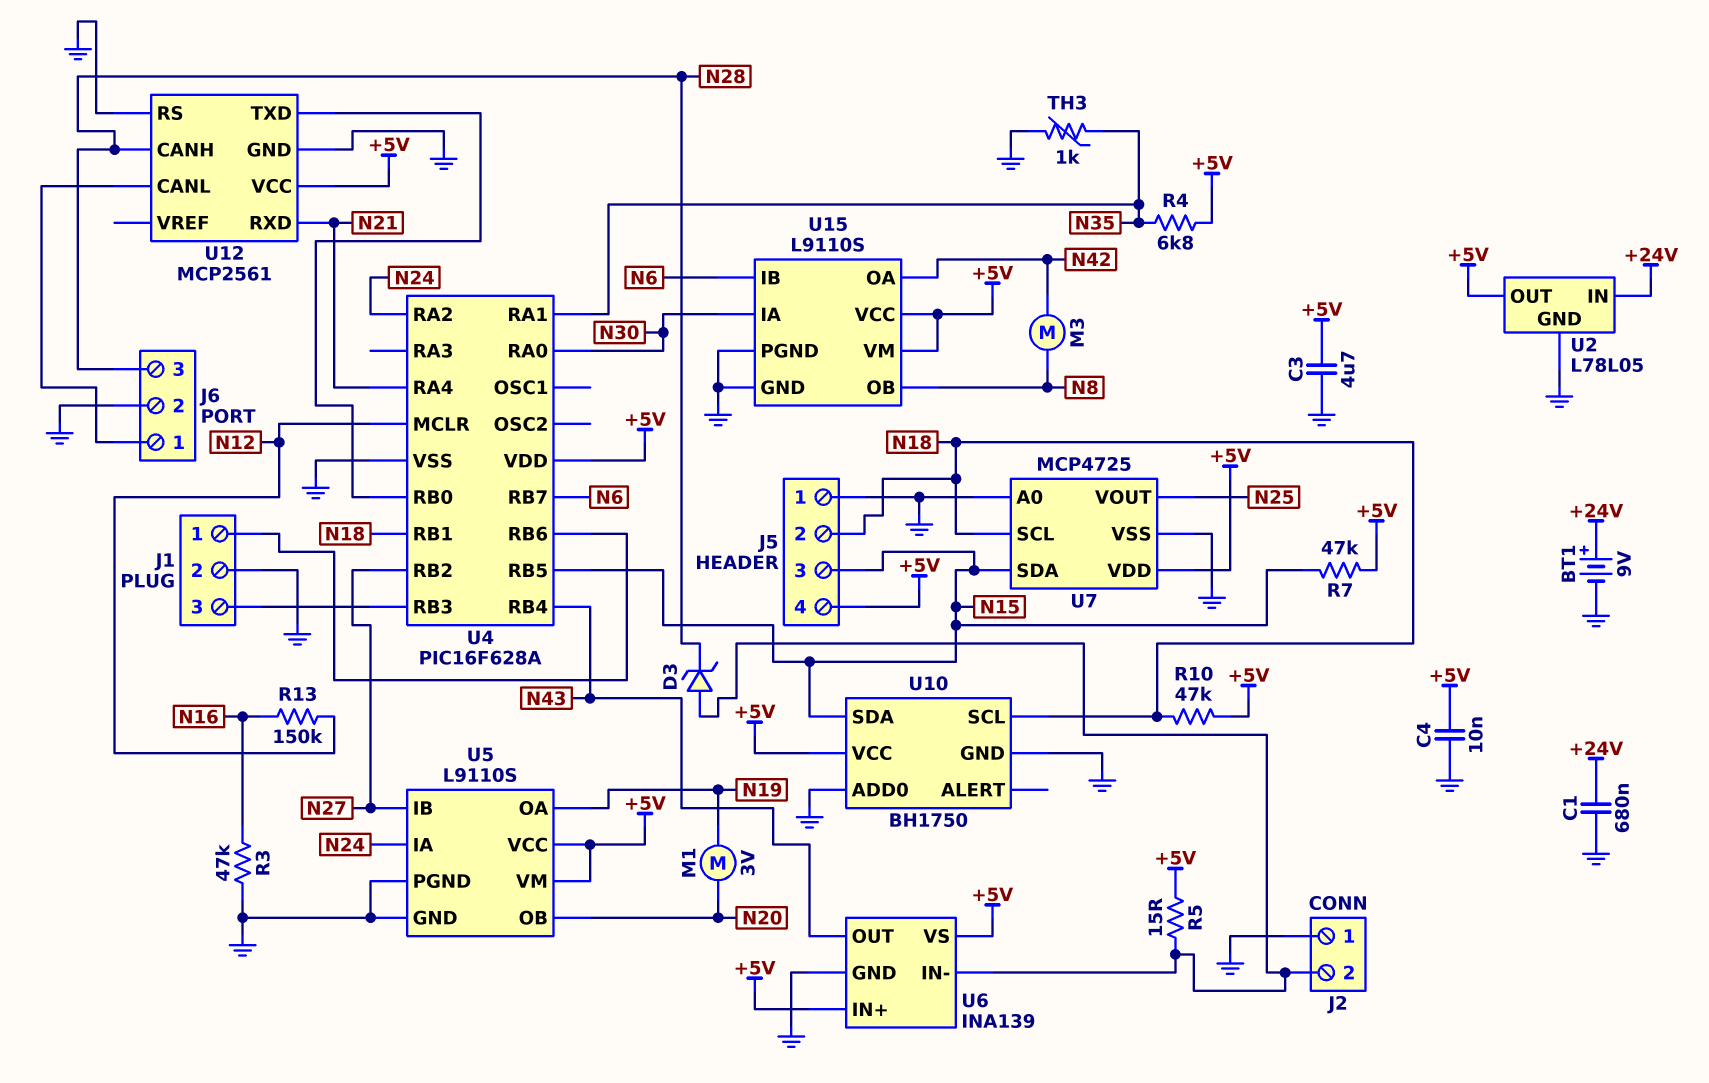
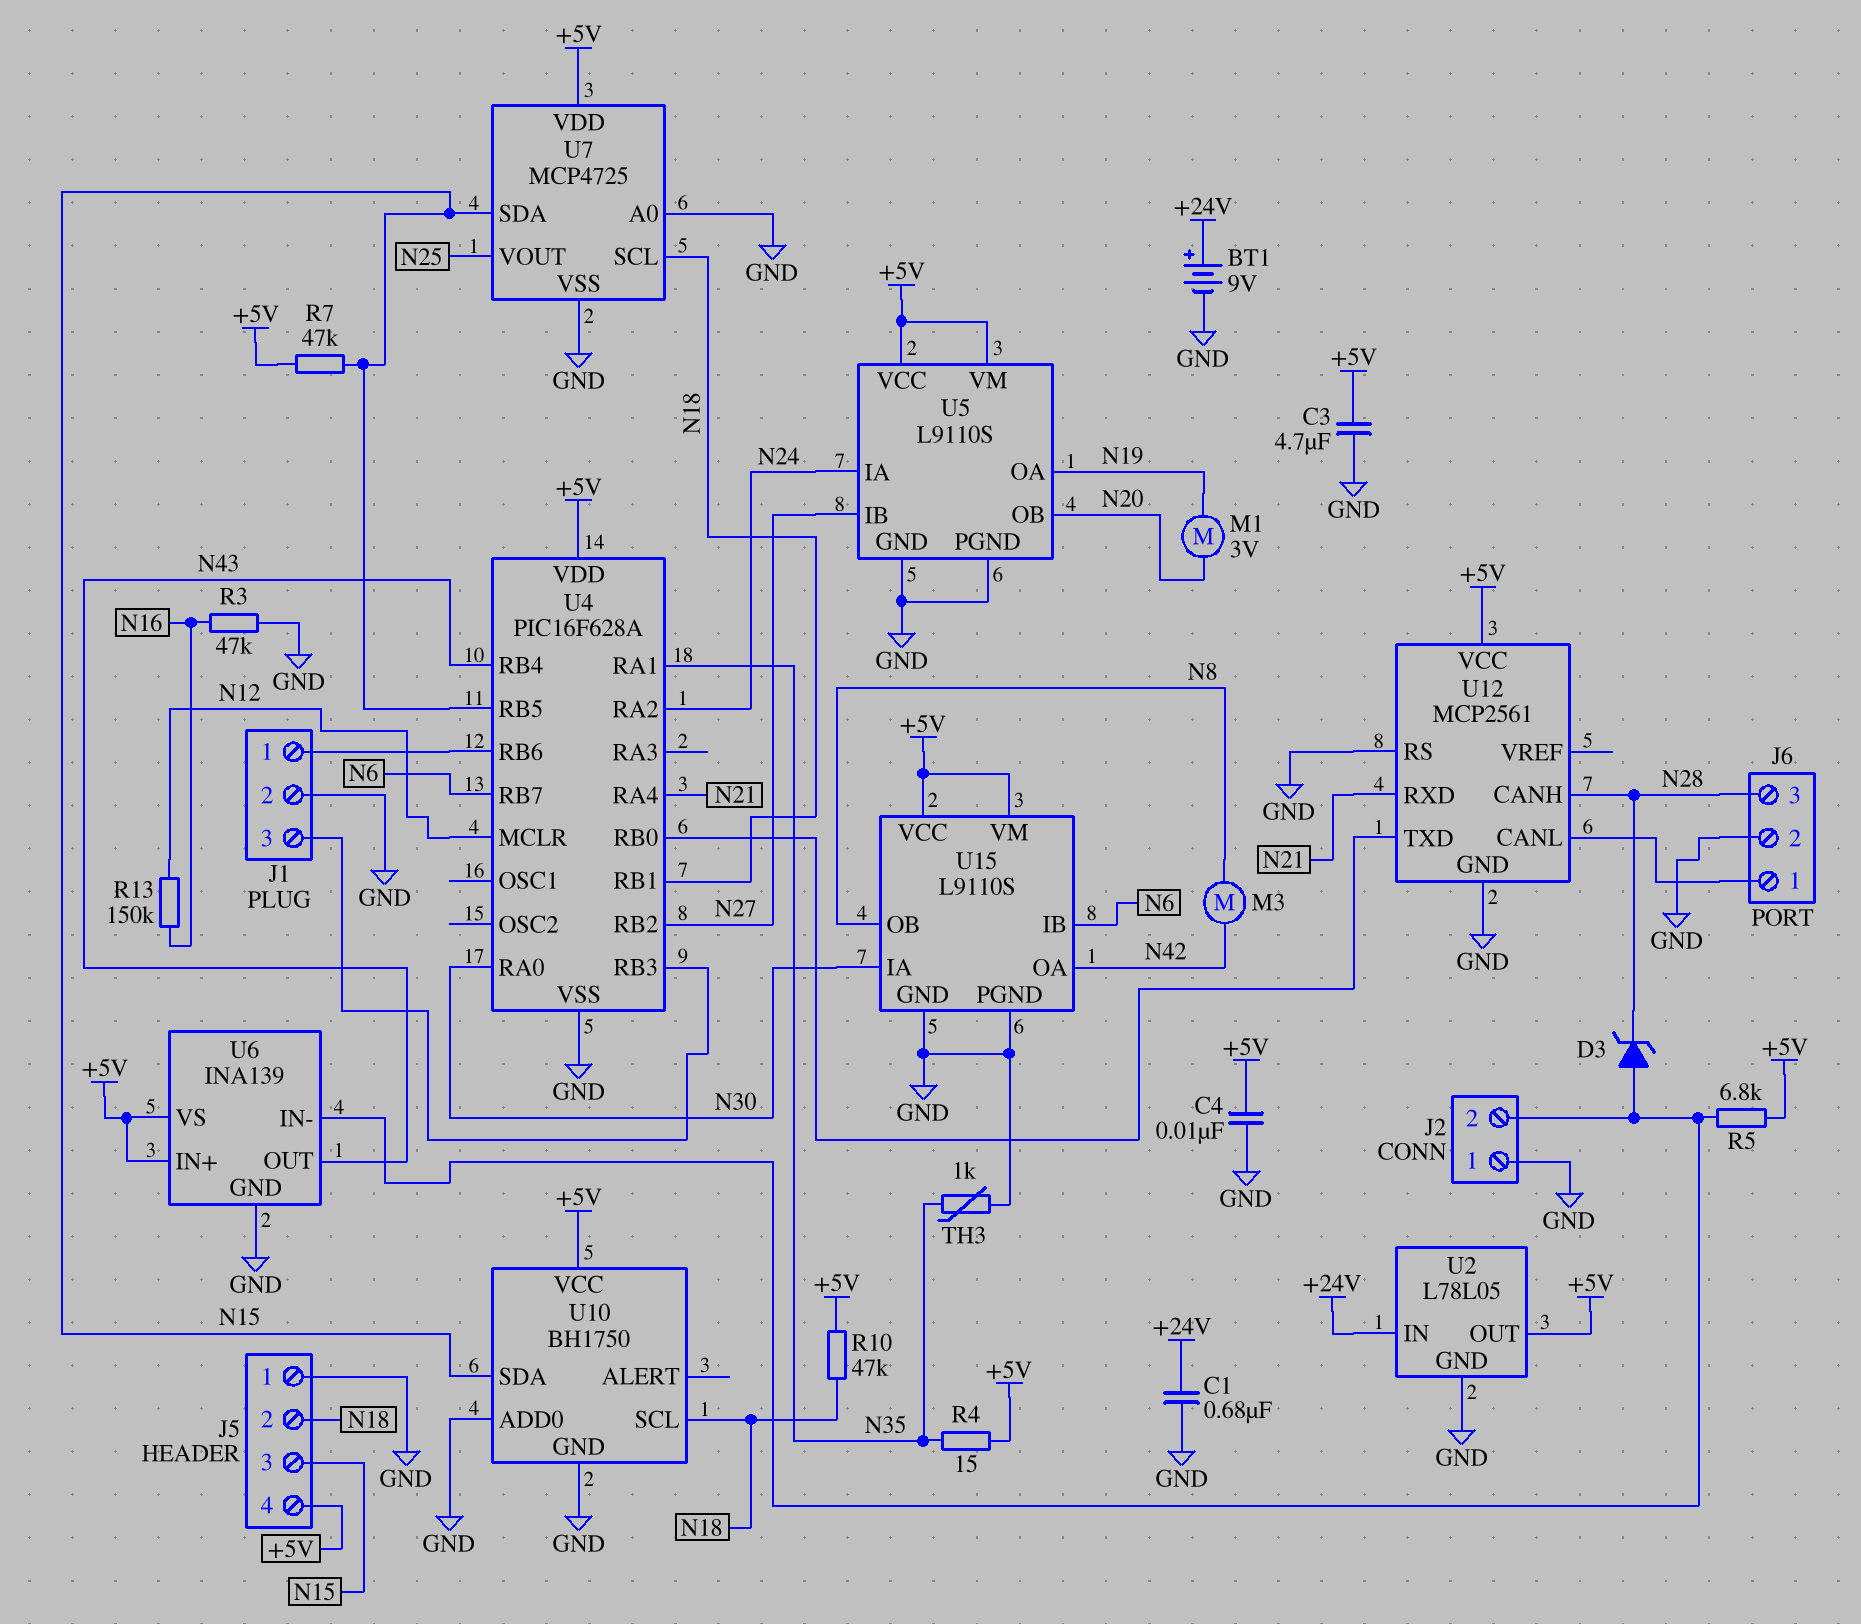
R4: 6.8k (+5V, N35) -> 15 (+5V, N35)
R5: 15 (+5V, J2/2) -> 6.8k (+5V, J2/2)

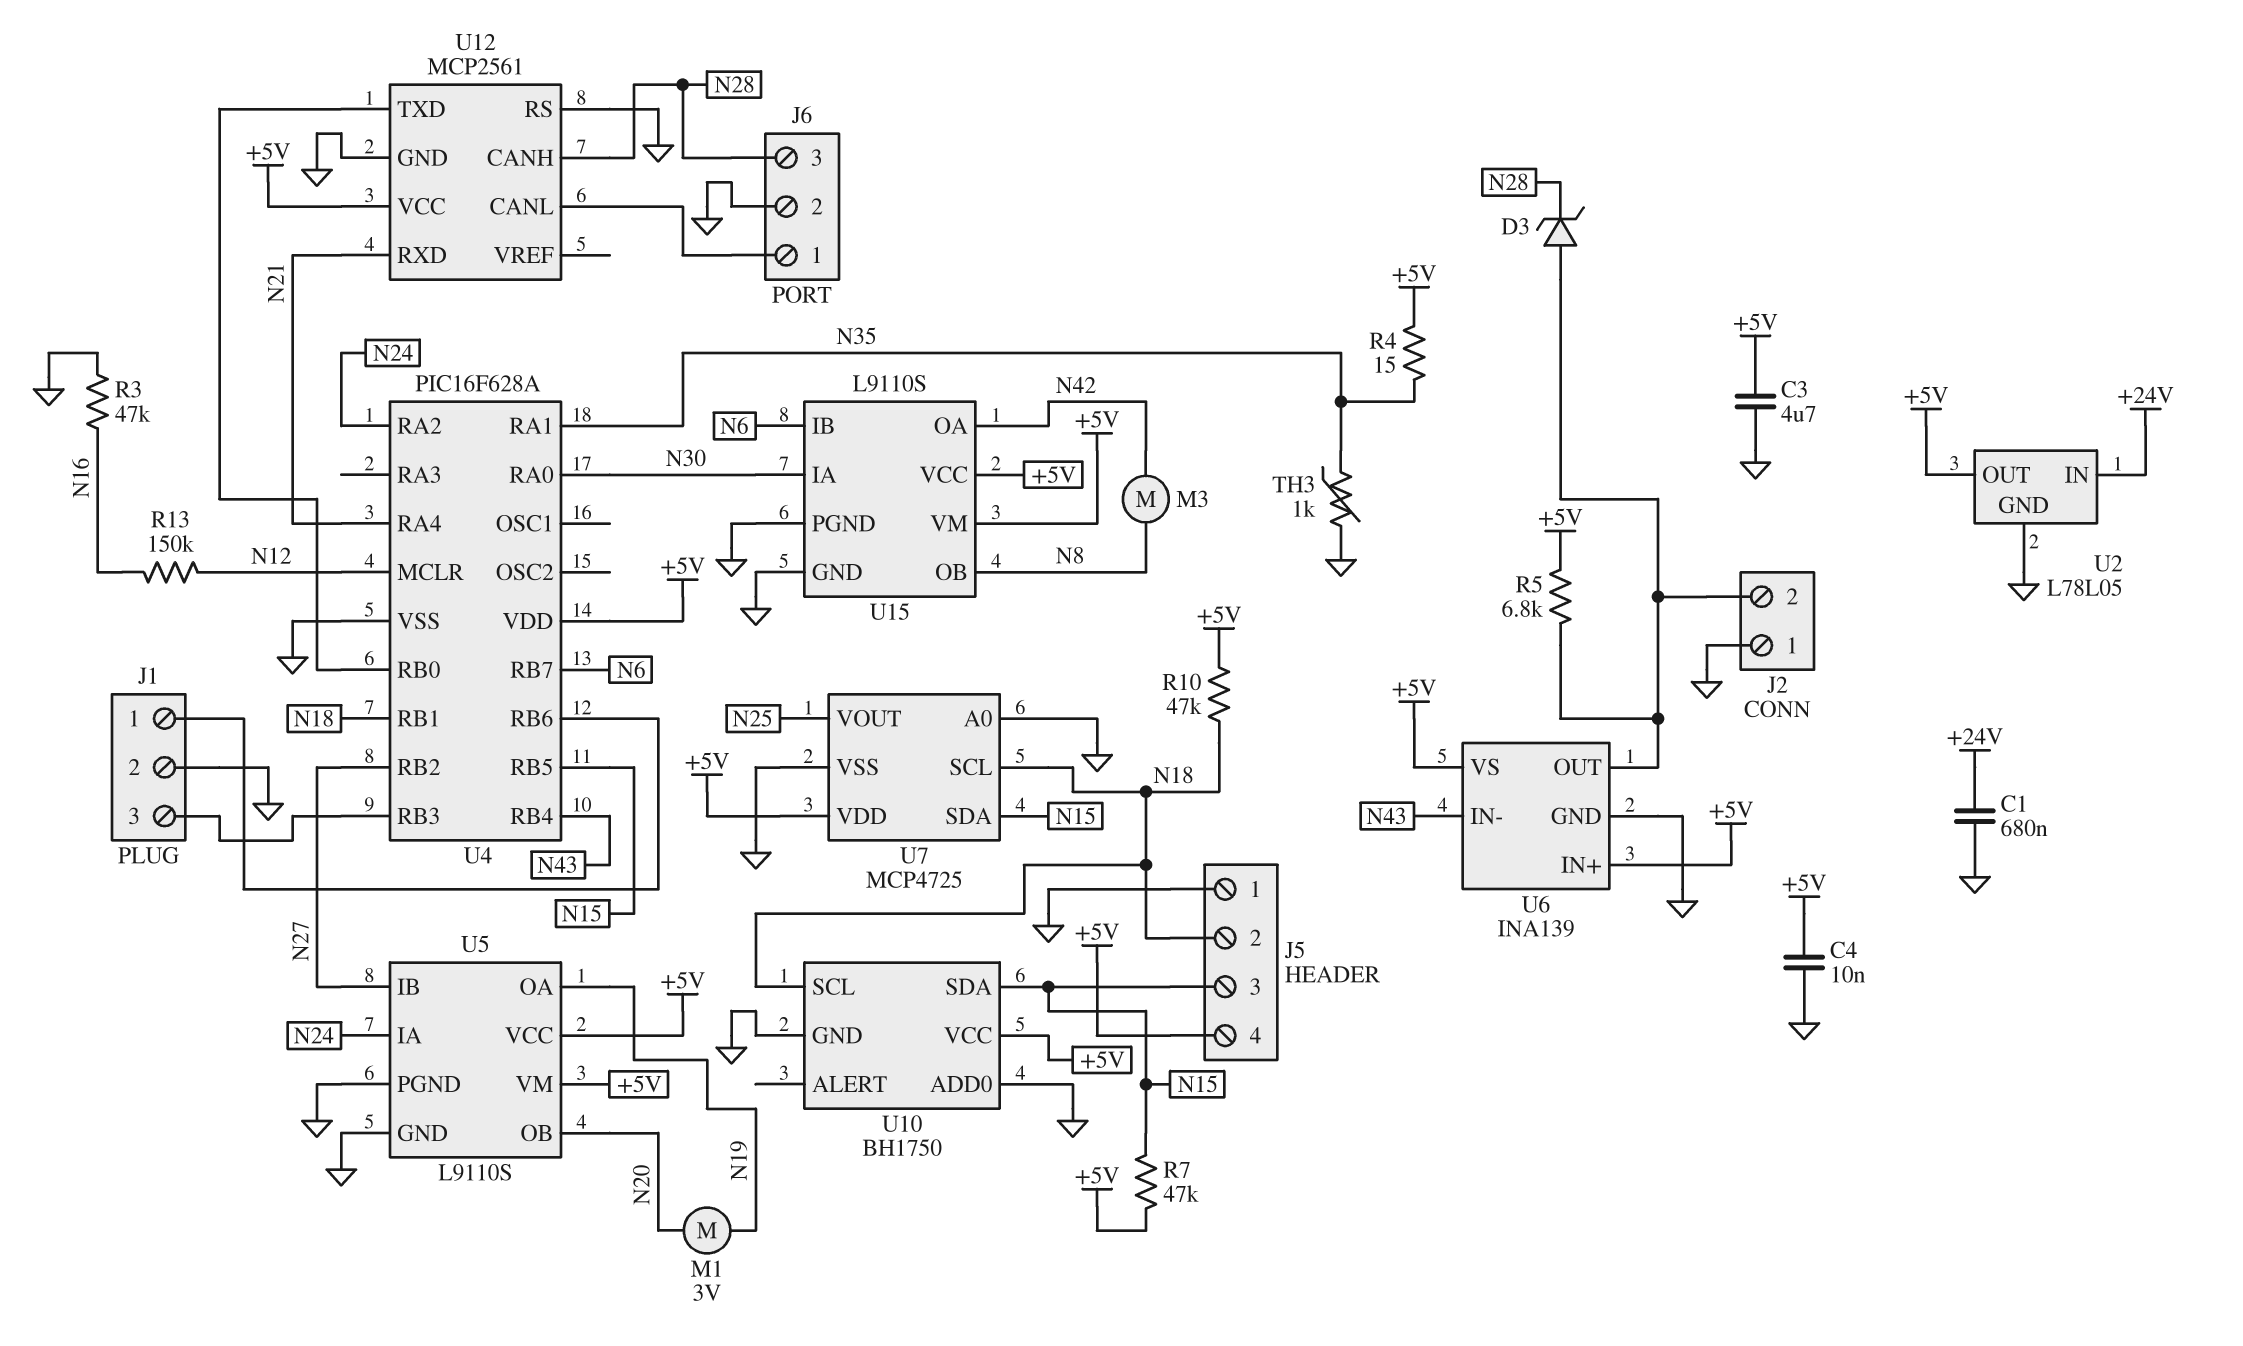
BT1: 9V (plus +24V, minus GND) -> none
U6 pin IN-: J2/2 -> N43
U6 pin OUT: N43 -> J2/2

